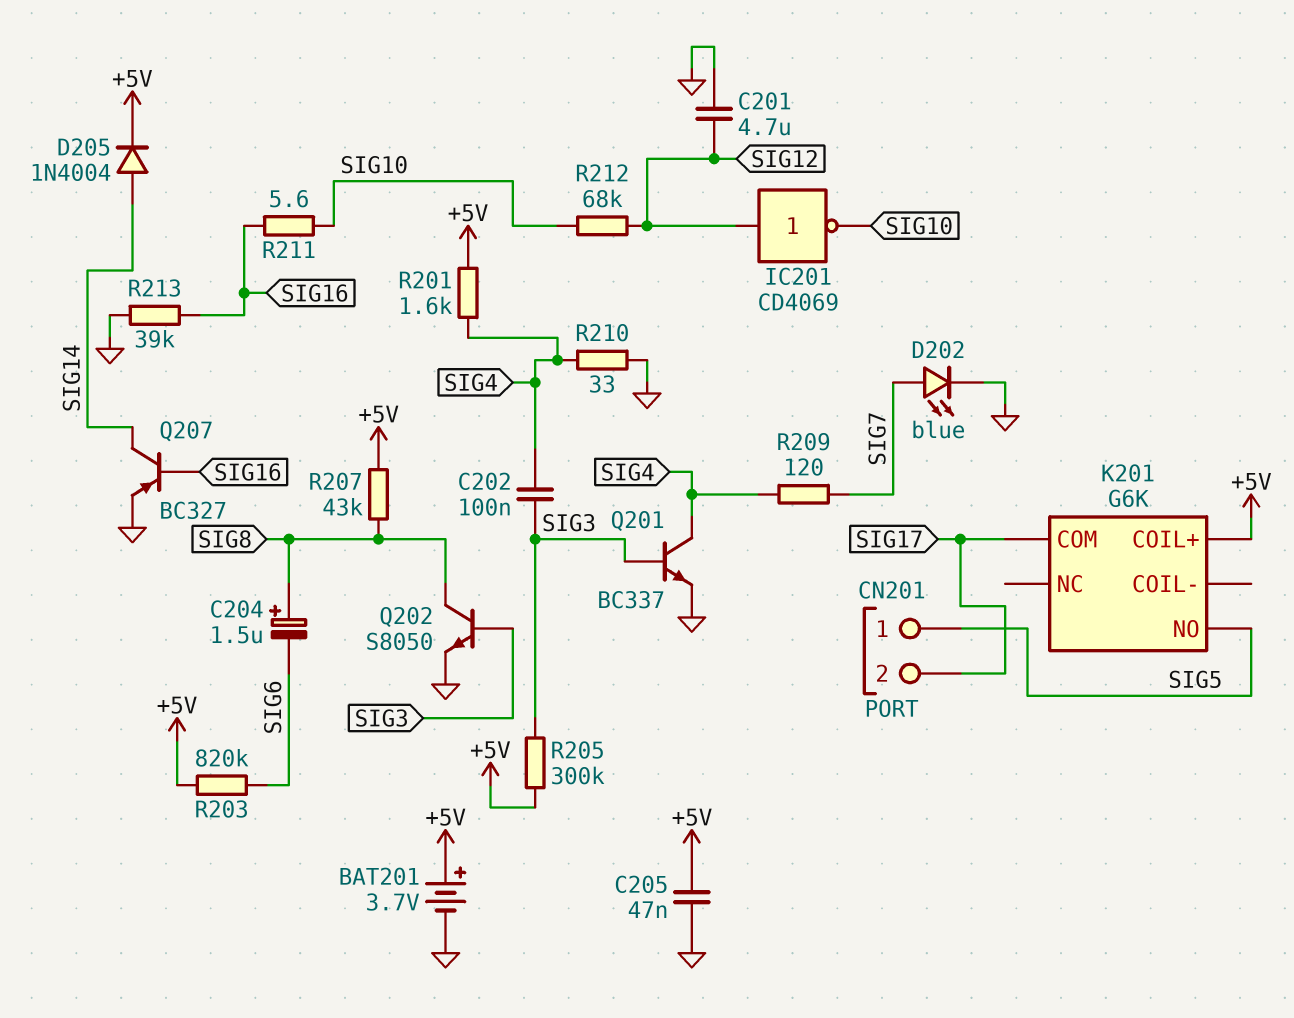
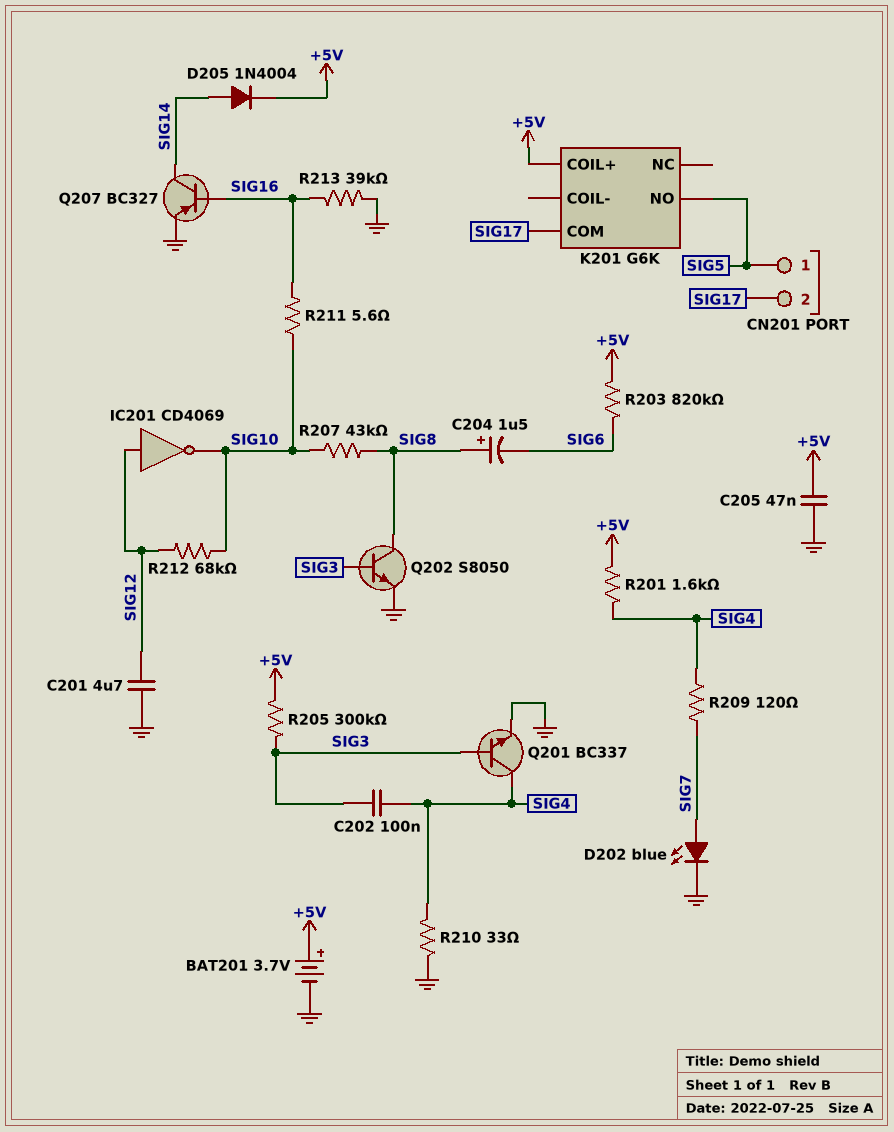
R207: 43k (+5V, SIG8) -> 43k (SIG8, SIG10)

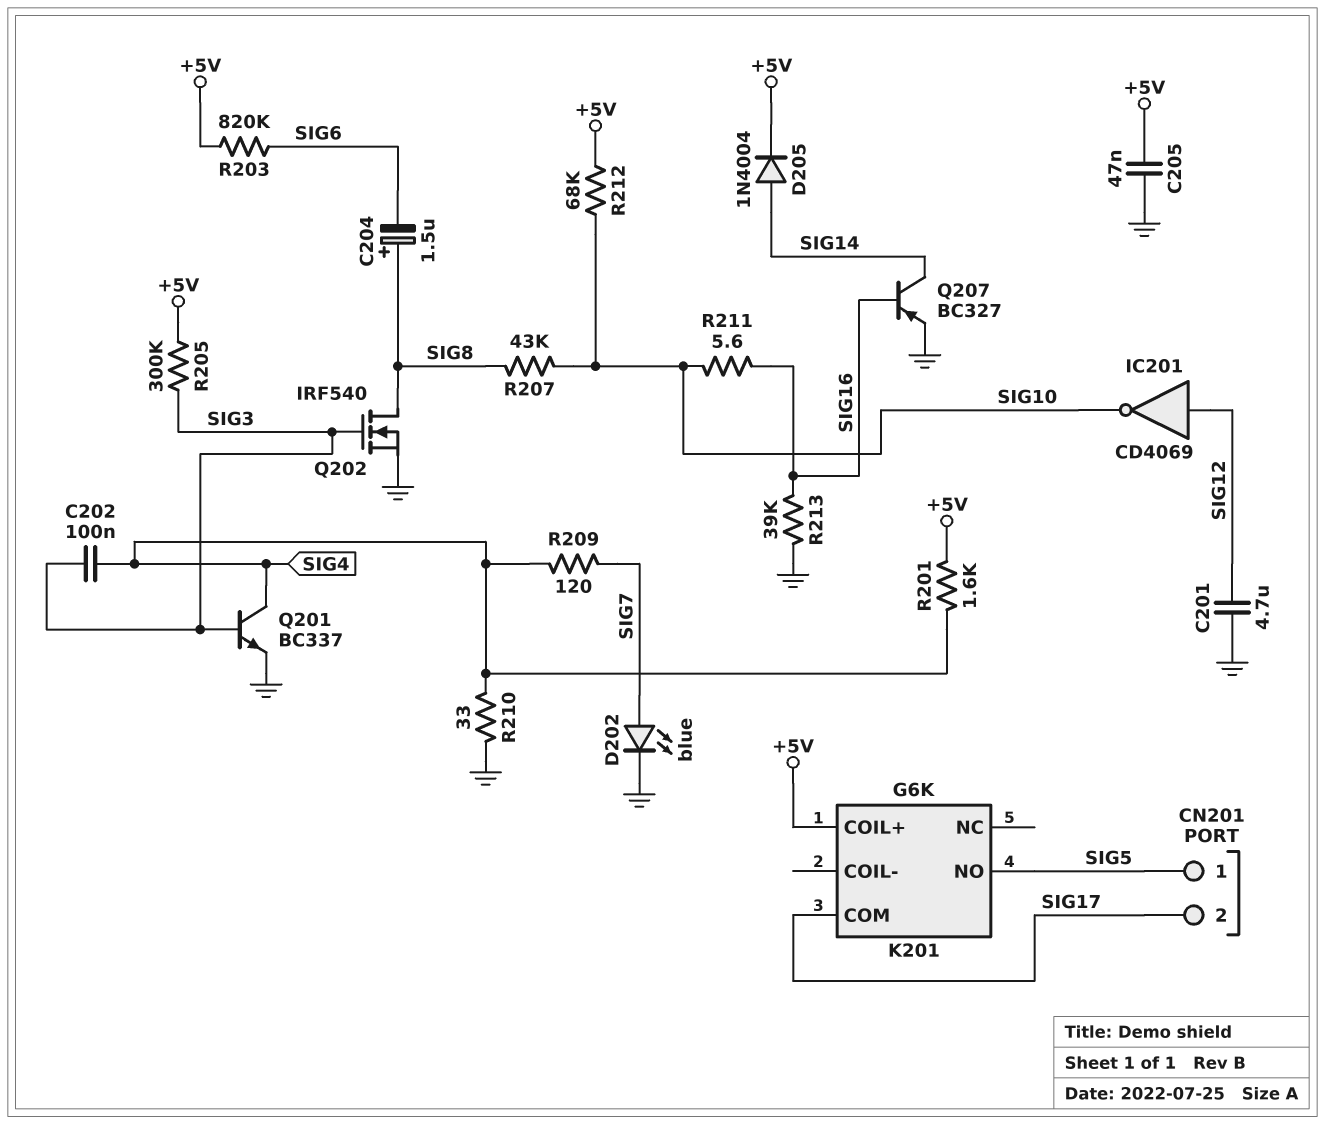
BAT201: 3.7V (plus +5V, minus GND) -> none
Q202: NPN S8050 (B SIG3, C SIG8, E GND) -> NMOS IRF540 (G SIG3, D SIG8, S GND)
R212: 68k (SIG10, SIG12) -> 68k (+5V, SIG10)

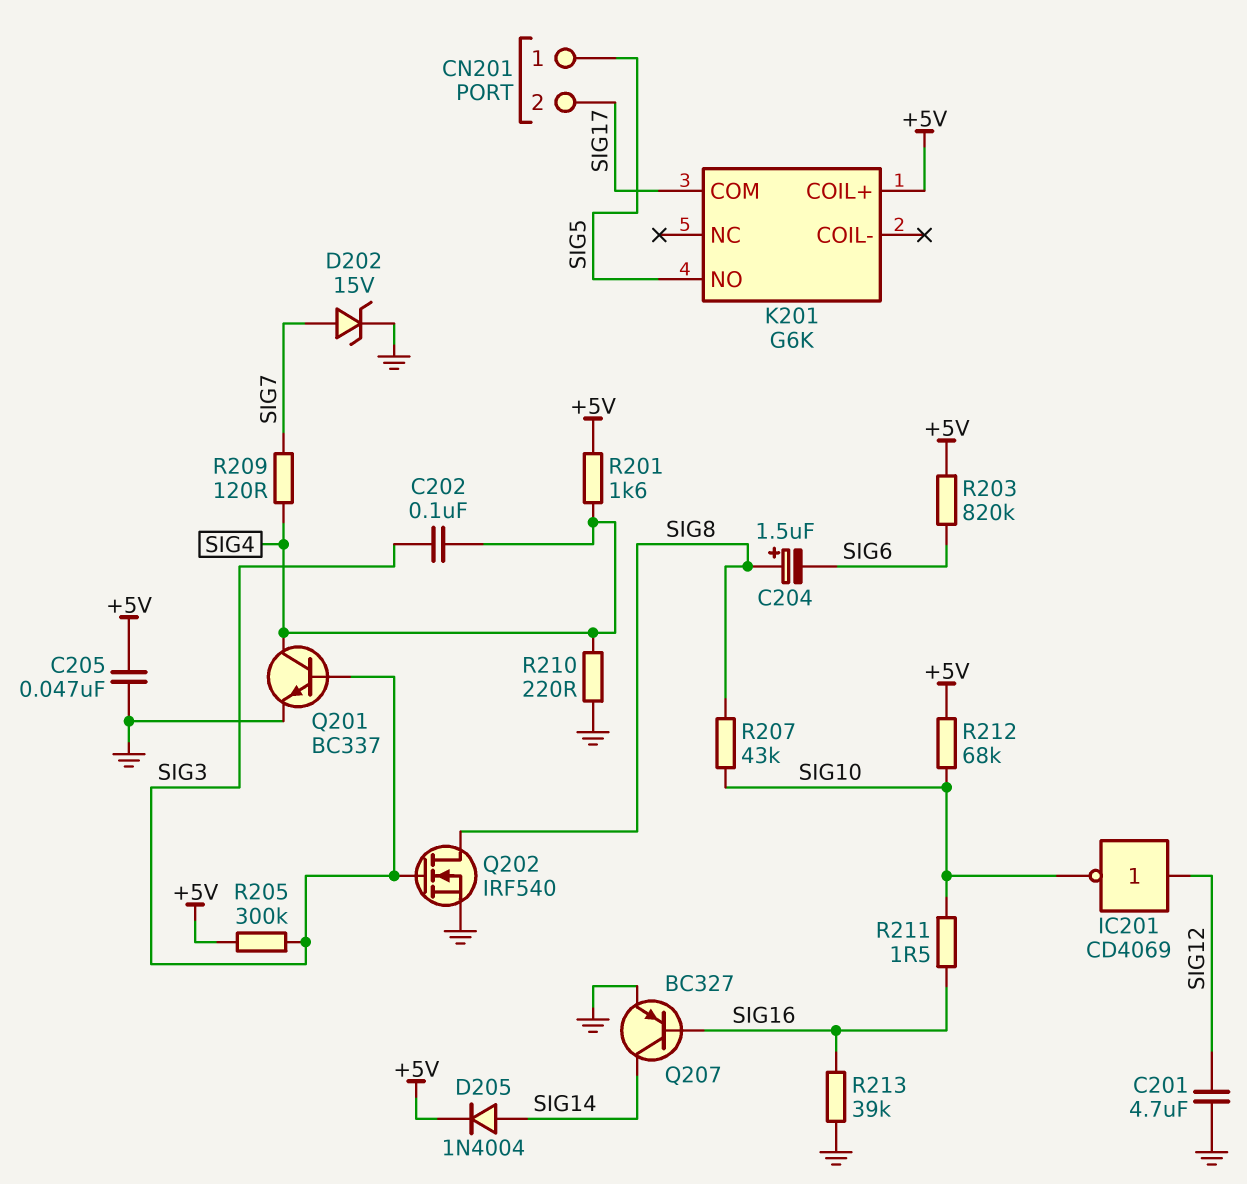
D202: LED blue (A SIG7, K GND) -> zener 15V (A SIG7, K GND)
R210: 33 (GND, SIG4) -> 220 (GND, SIG4)
R211: 5.6 (SIG10, SIG16) -> 1.5 (SIG10, SIG16)

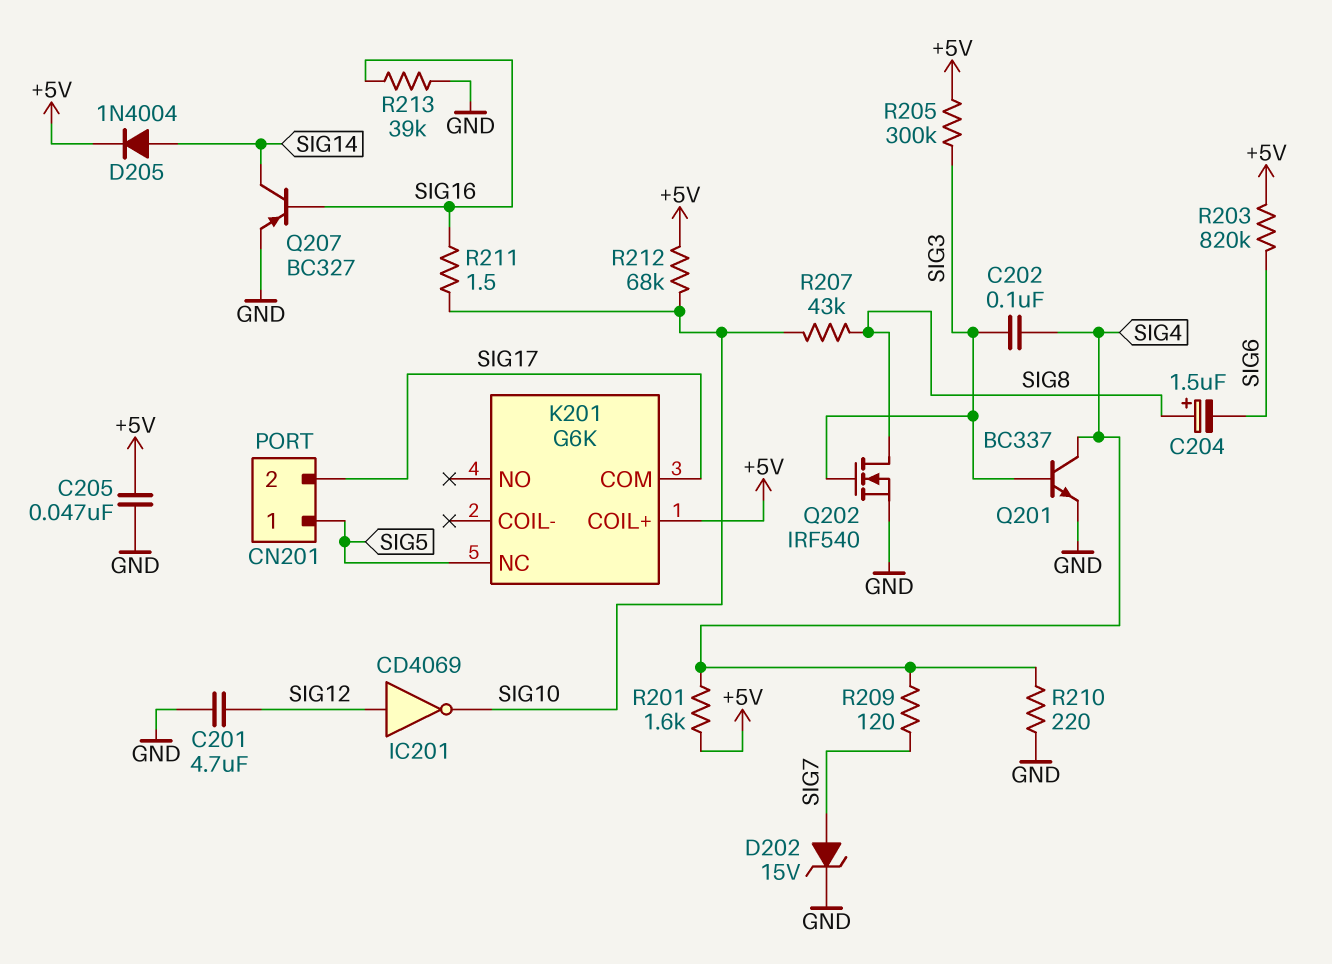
K201 pin NC: none -> SIG5
K201 pin NO: SIG5 -> none

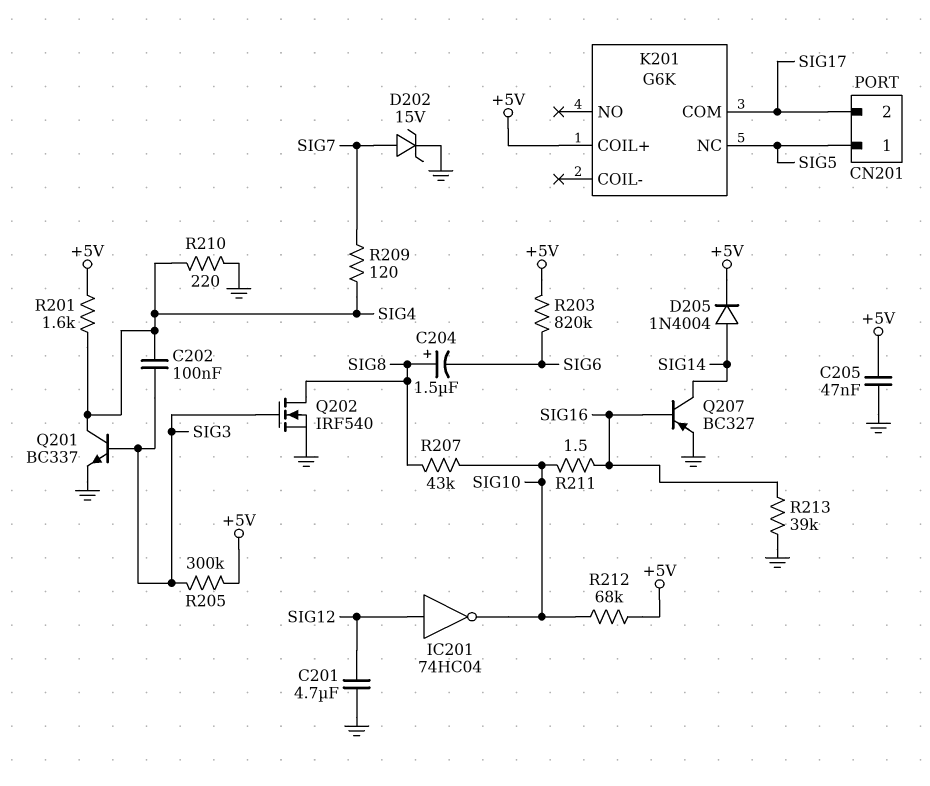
IC201: NOT CD4069 (in SIG12, out SIG10) -> NOT 74HC04 (in SIG12, out SIG10)

